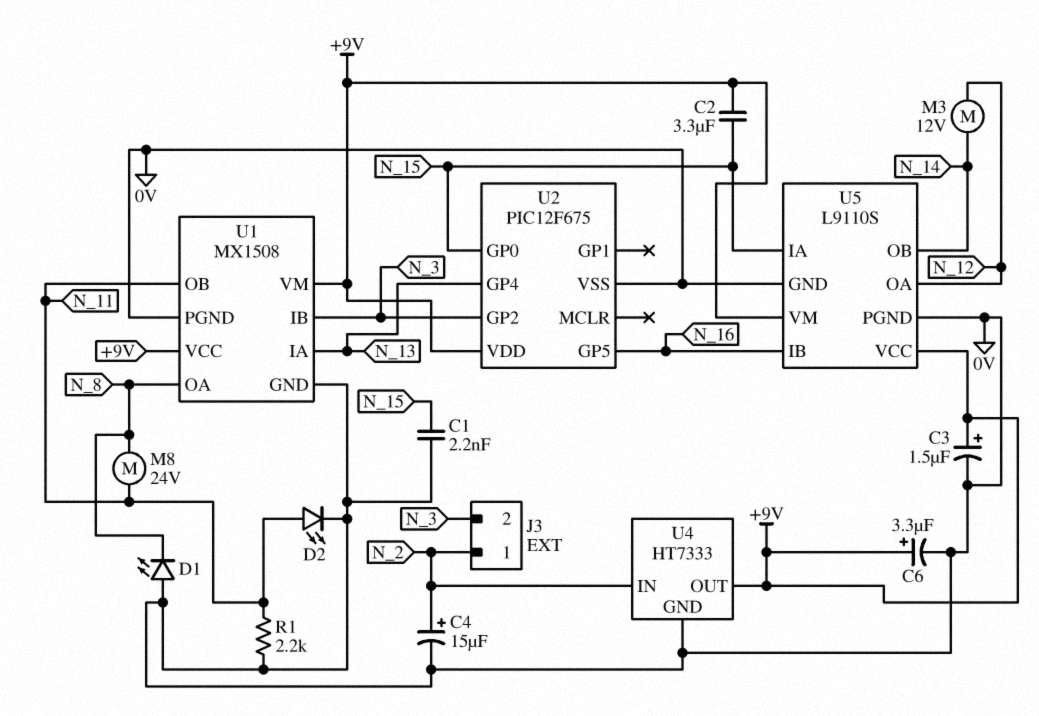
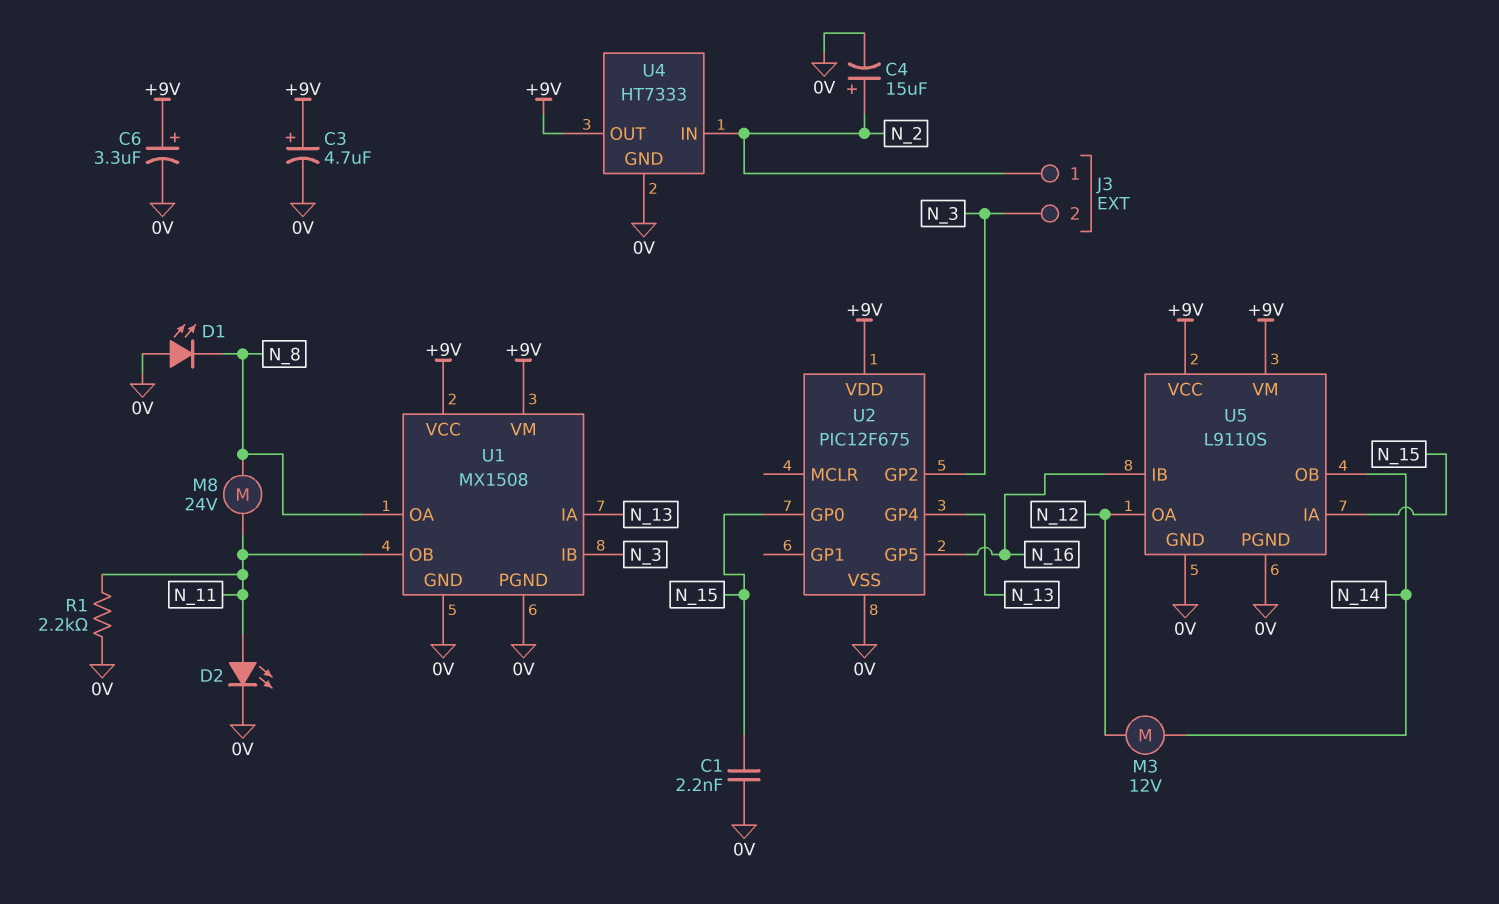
C2: 3.3uF (+9V, N_15) -> none
C3: 1.5uF (plus +9V, minus 0V) -> 4.7uF (plus +9V, minus 0V)

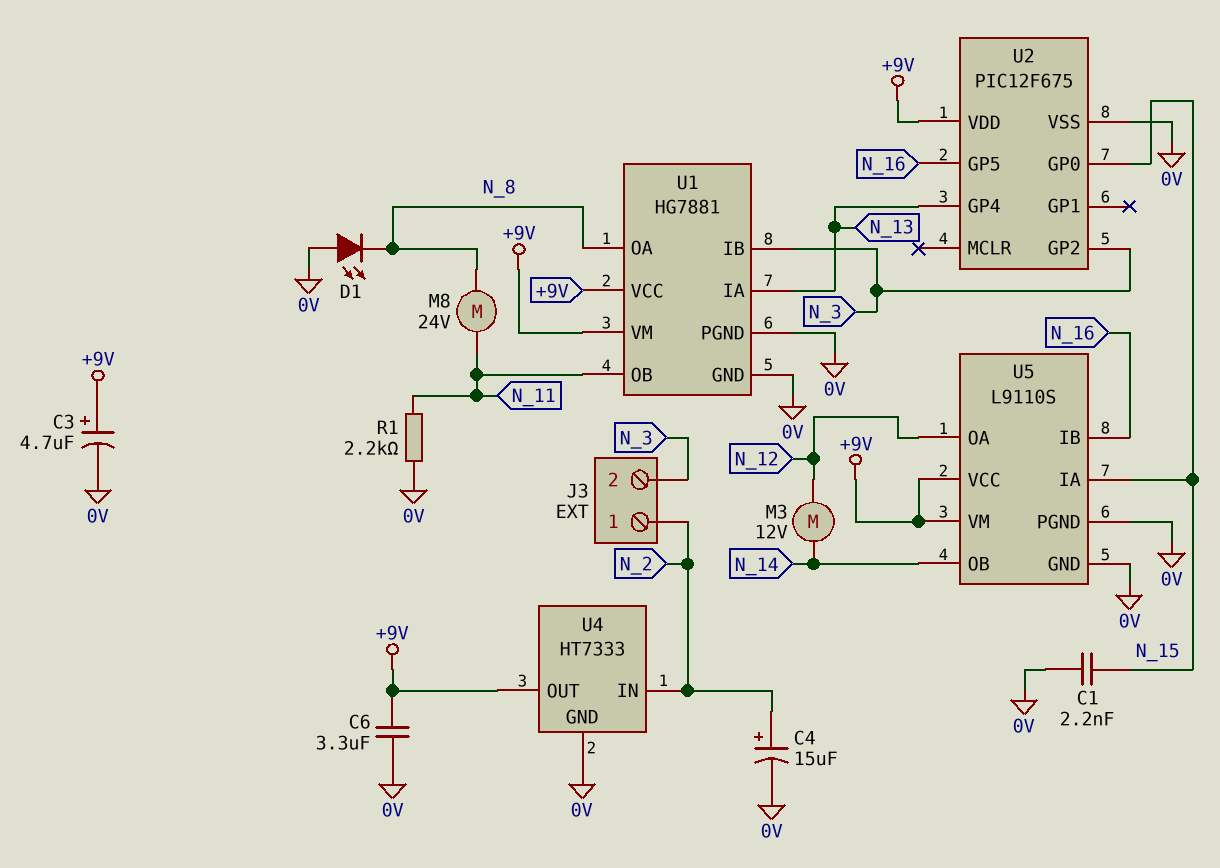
C6: 3.3uF (plus +9V, minus 0V) -> 3.3uF (+9V, 0V)
D2: LED (A N_11, K 0V) -> none
U1: MX1508 -> HG7881

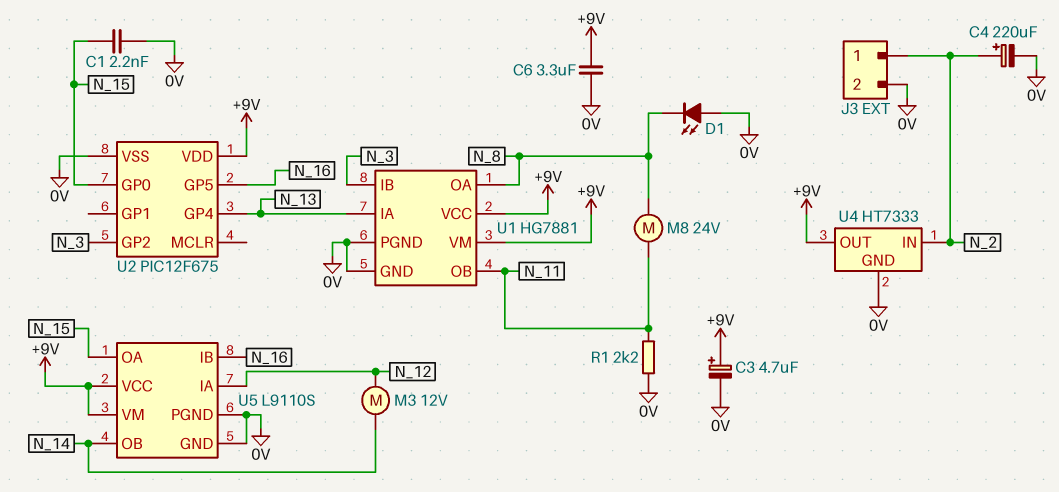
C4: 15uF (plus N_2, minus 0V) -> 220uF (plus N_2, minus 0V)
J3 pin 2: N_3 -> 0V
U5 pin IA: N_15 -> N_12
U5 pin OA: N_12 -> N_15

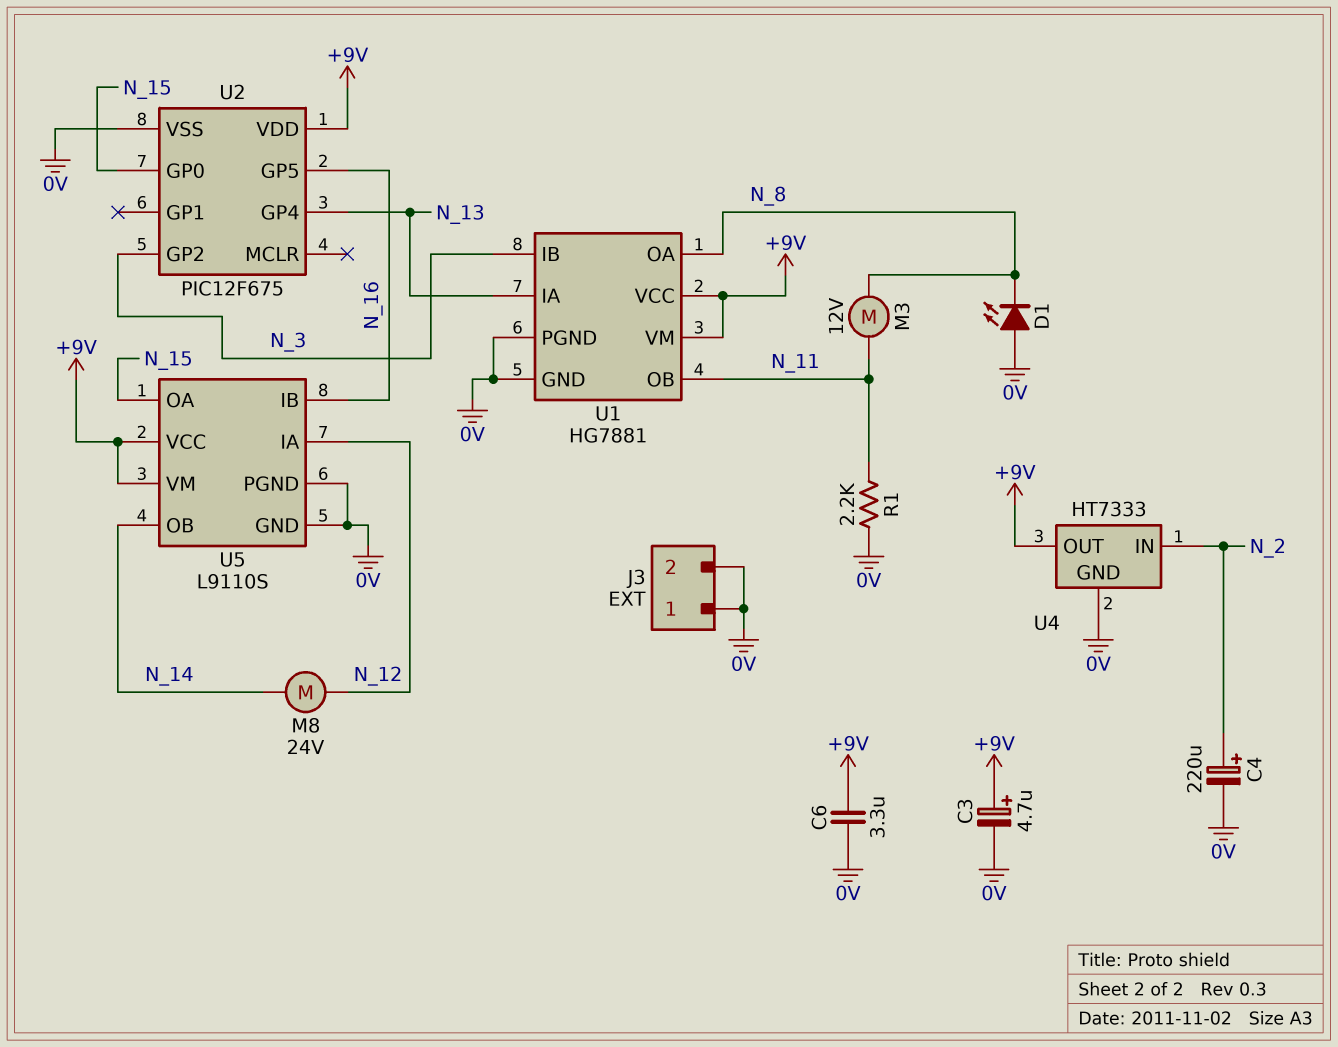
C1: 2.2nF (0V, N_15) -> none
J3 pin 1: N_2 -> 0V
M3: motor 12V (N_12, N_14) -> motor 12V (N_8, N_11)
M8: motor 24V (N_8, N_11) -> motor 24V (N_12, N_14)

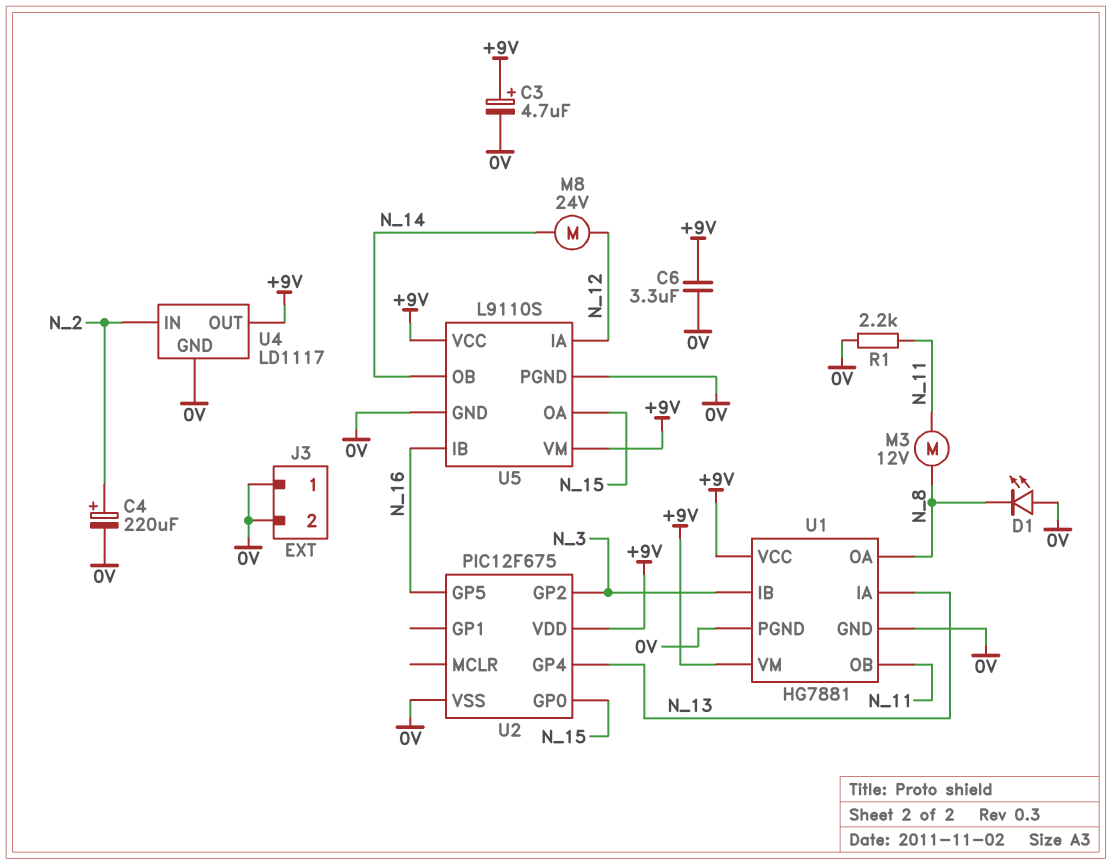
U4: HT7333 -> LD1117

